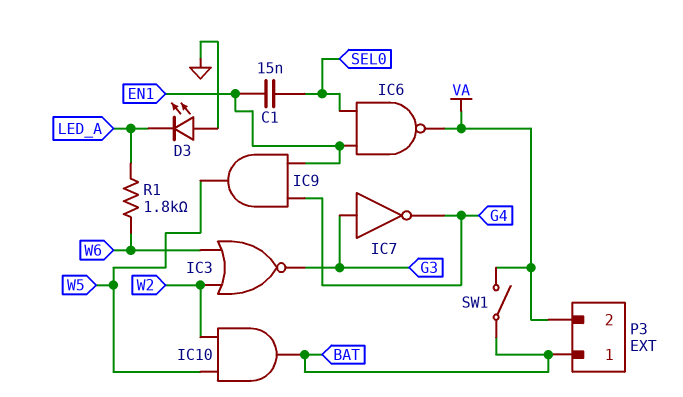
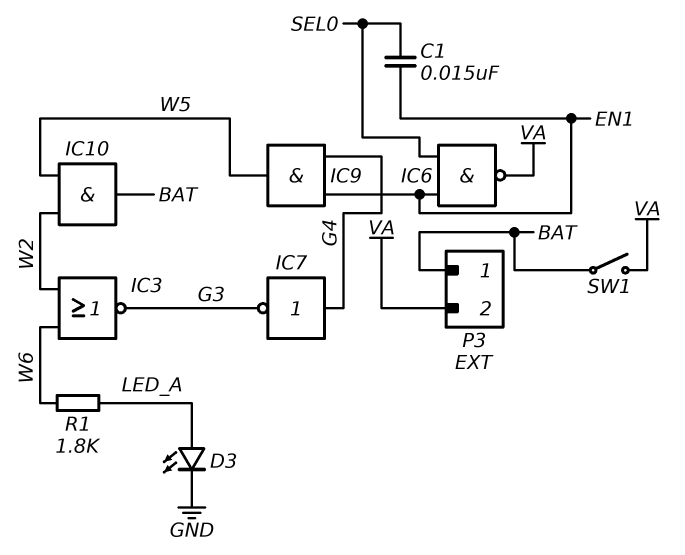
D3: LED (A GND, K LED_A) -> LED (A LED_A, K GND)
IC7: NOT (in G3, out G4) -> NOT (in G4, out G3)

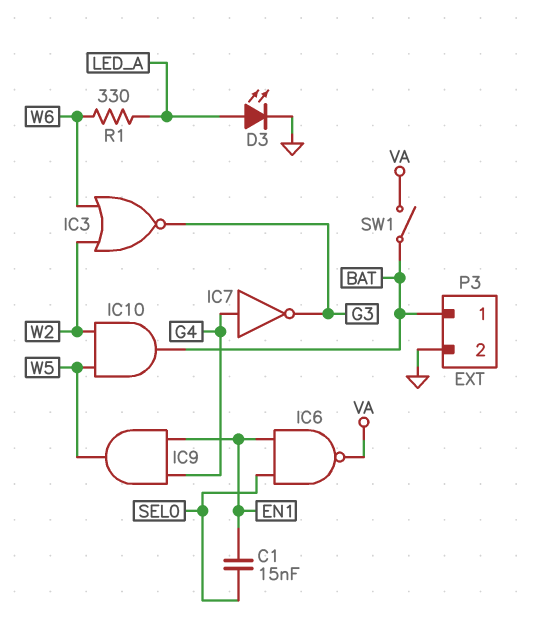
P3 pin 2: VA -> GND
R1: 1.8k (LED_A, W6) -> 330 (LED_A, W6)

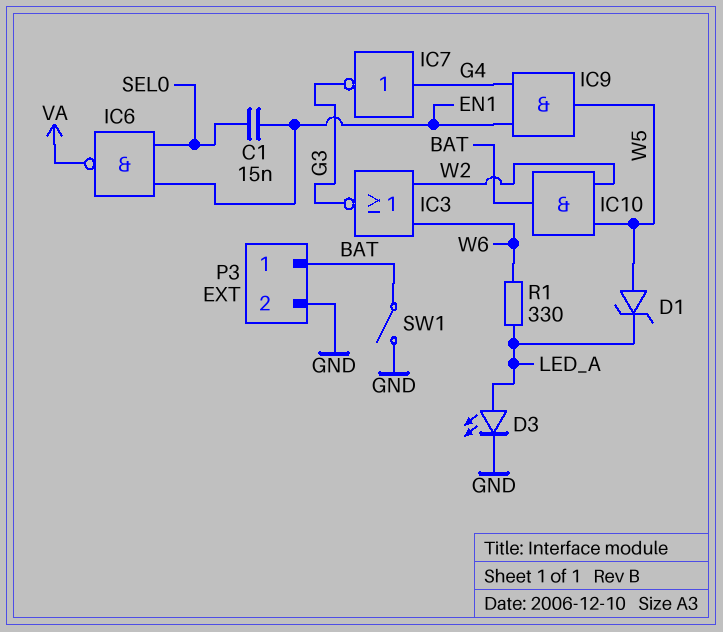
D1: none -> zener (A W5, K LED_A)
SW1: switch (BAT, VA) -> switch (BAT, GND)

